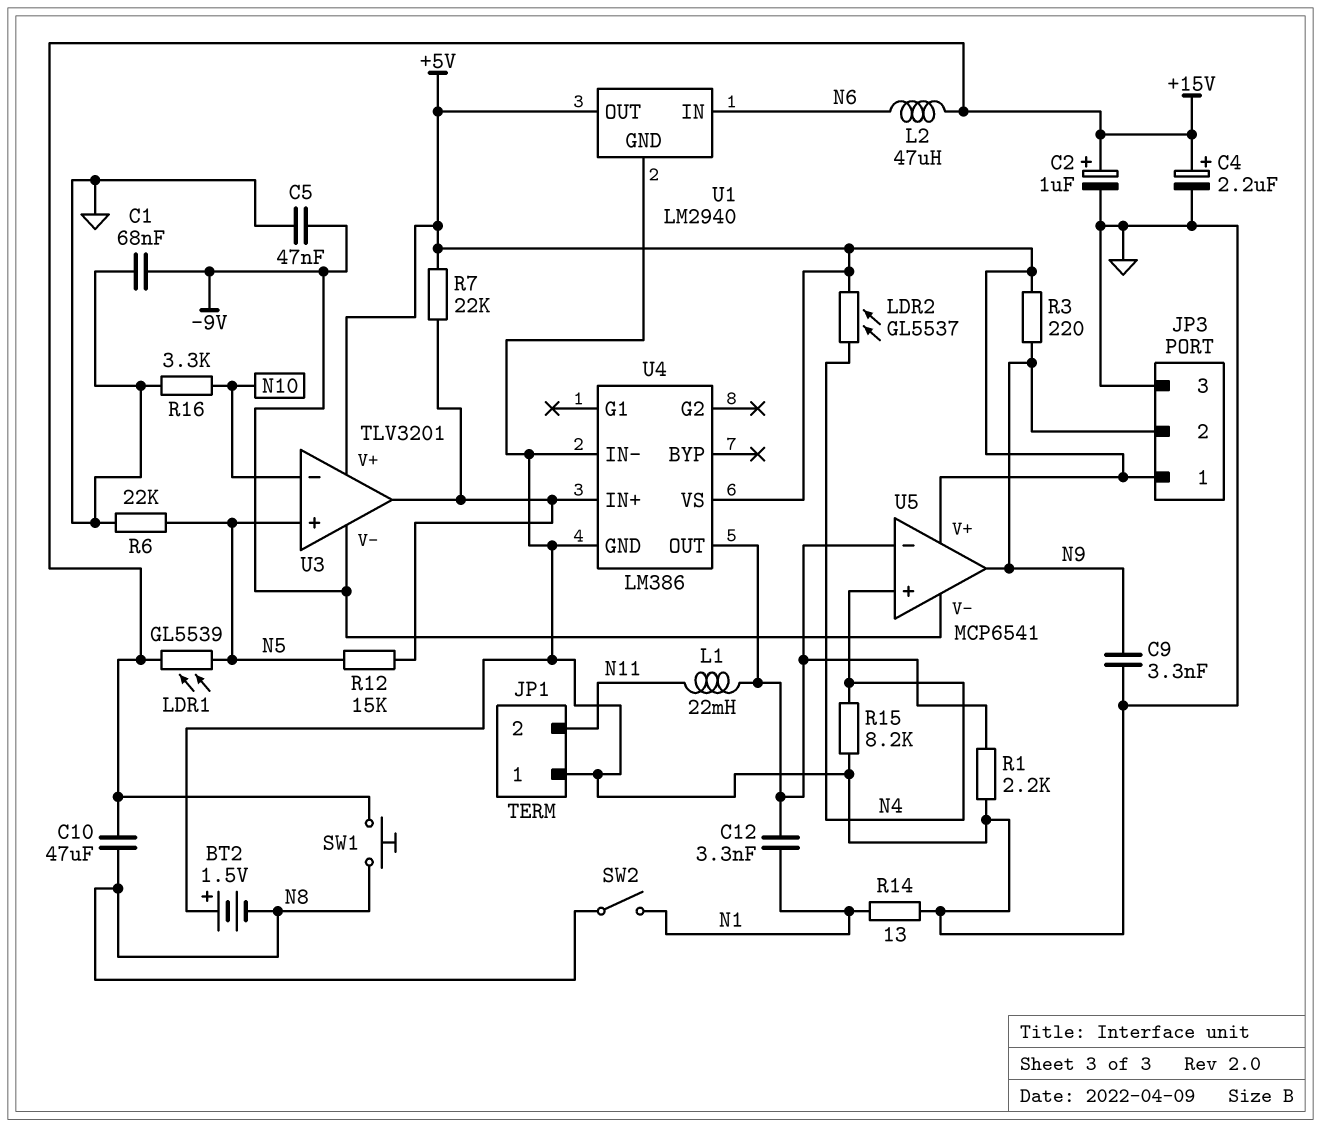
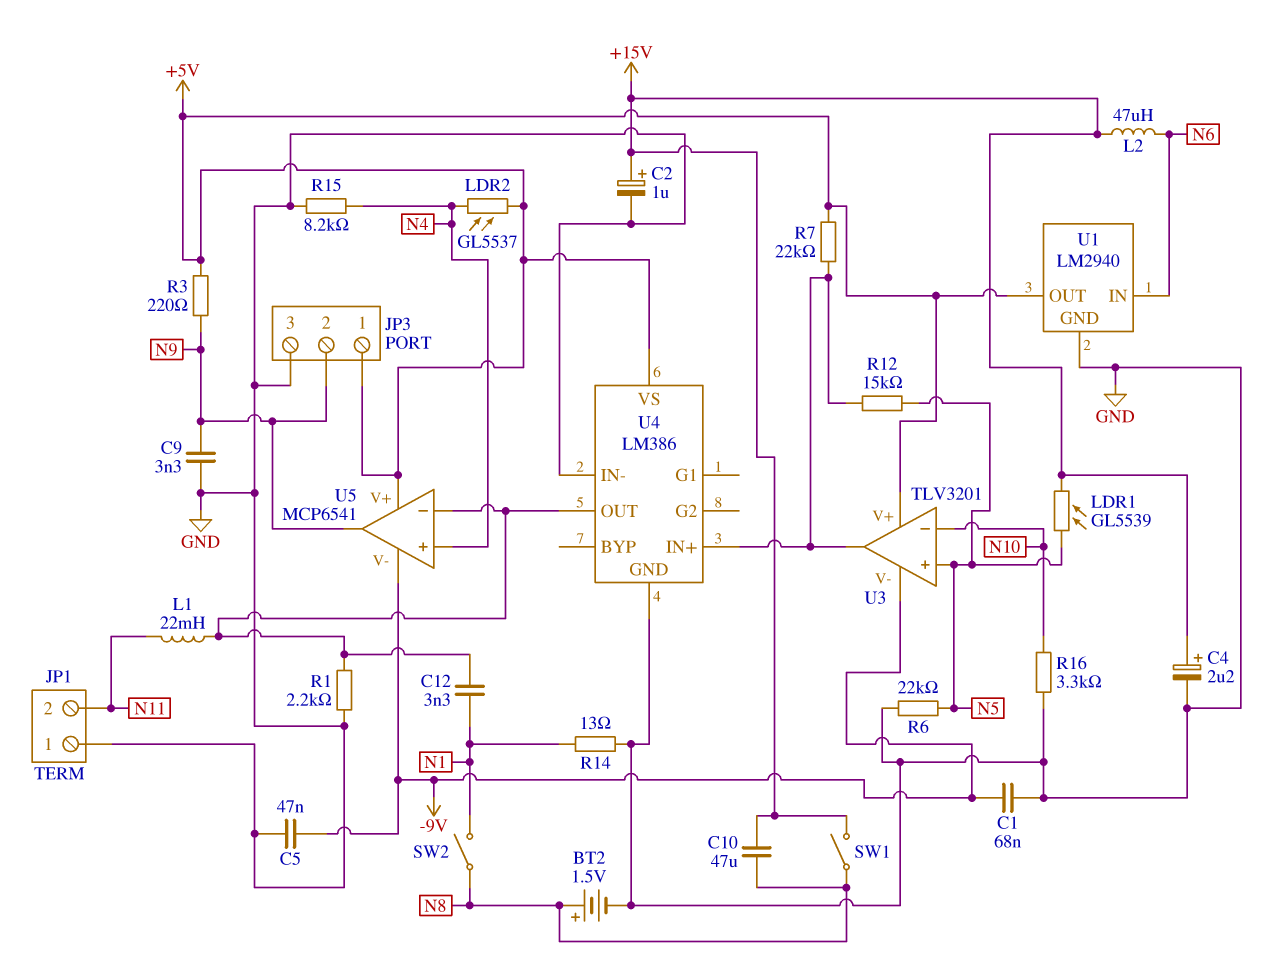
BT2: 1.5V (plus GND, minus N8) -> 1.5V (plus N8, minus GND)
SW1: button (+15V, N8) -> switch (+15V, N8)

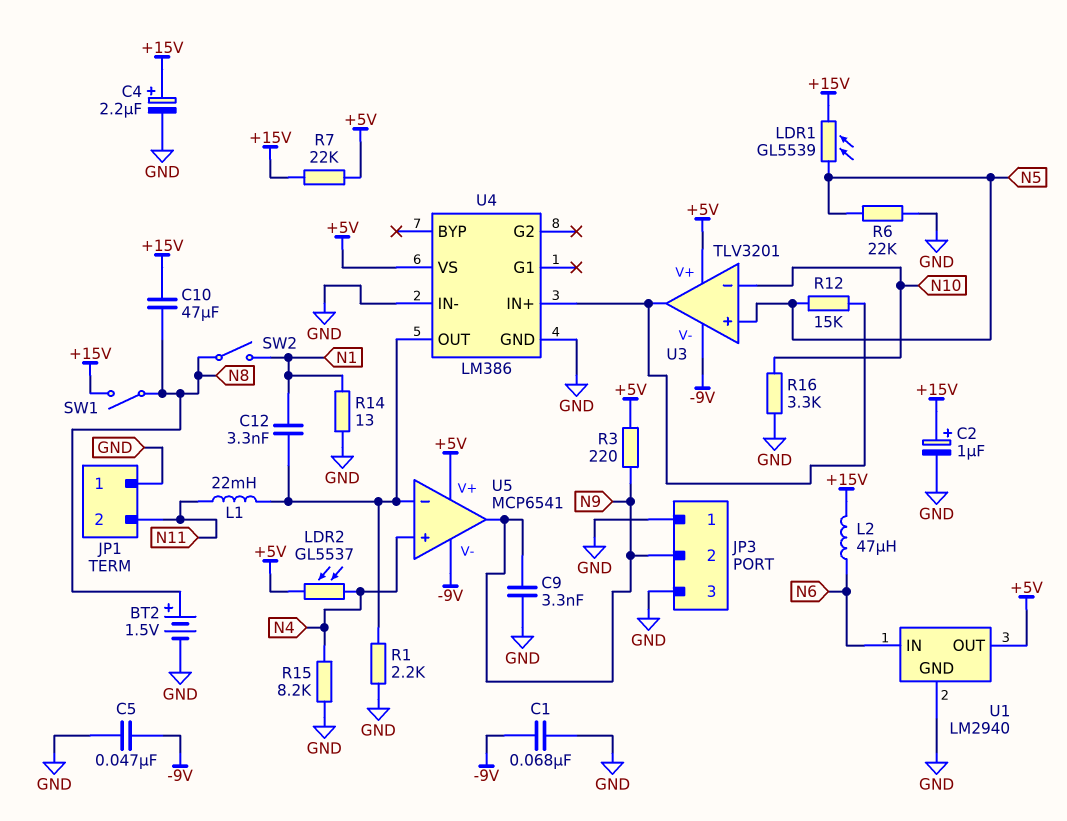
JP3 pin 1: +5V -> GND
R7: 22k (+5V, U3/out) -> 22k (+5V, +15V)

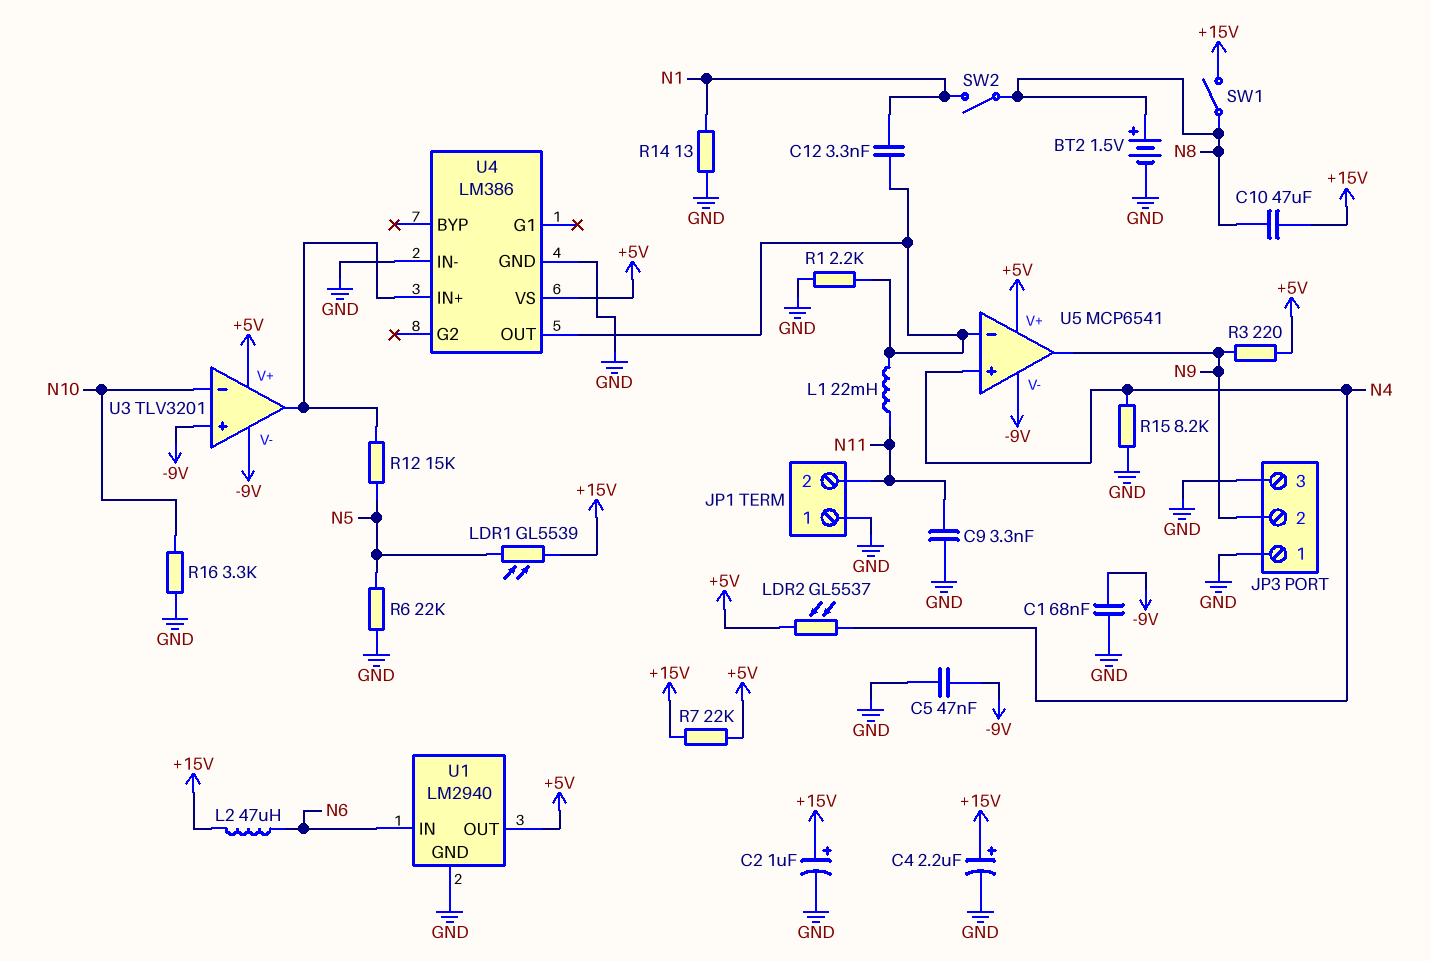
C9: 3.3nF (GND, N9) -> 3.3nF (GND, N11)
U3 pin in+: N5 -> -9V

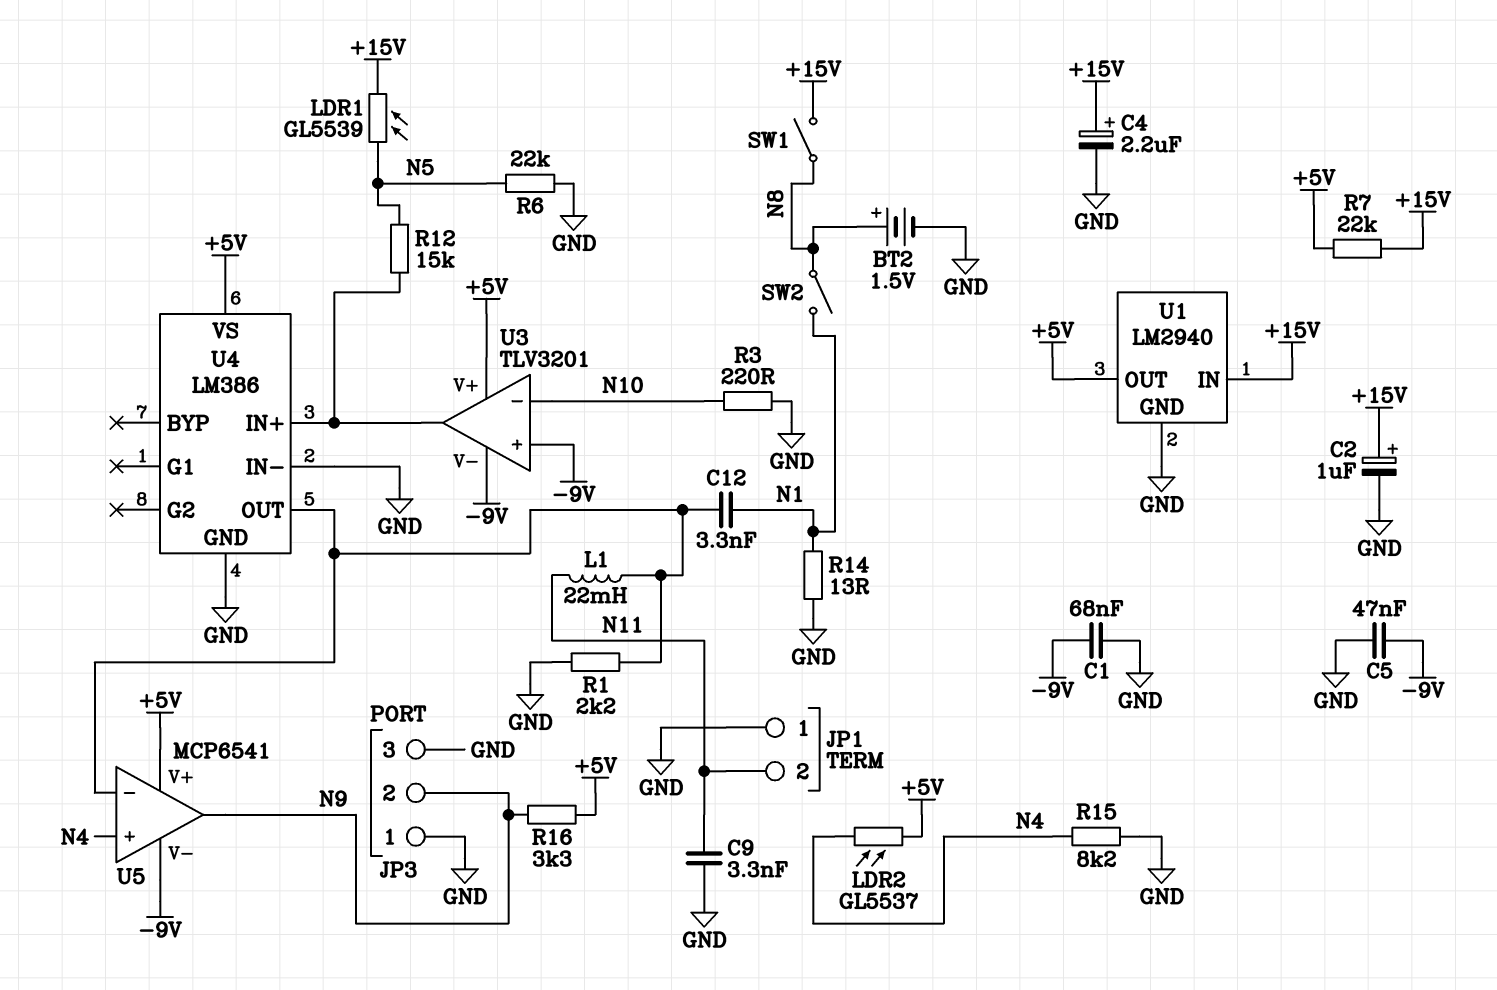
C10: 47uF (+15V, N8) -> none
L2: 47uH (+15V, N6) -> none
R3: 220 (+5V, N9) -> 220 (GND, N10)
R16: 3.3k (GND, N10) -> 3.3k (+5V, N9)
U1 pin IN: N6 -> +15V

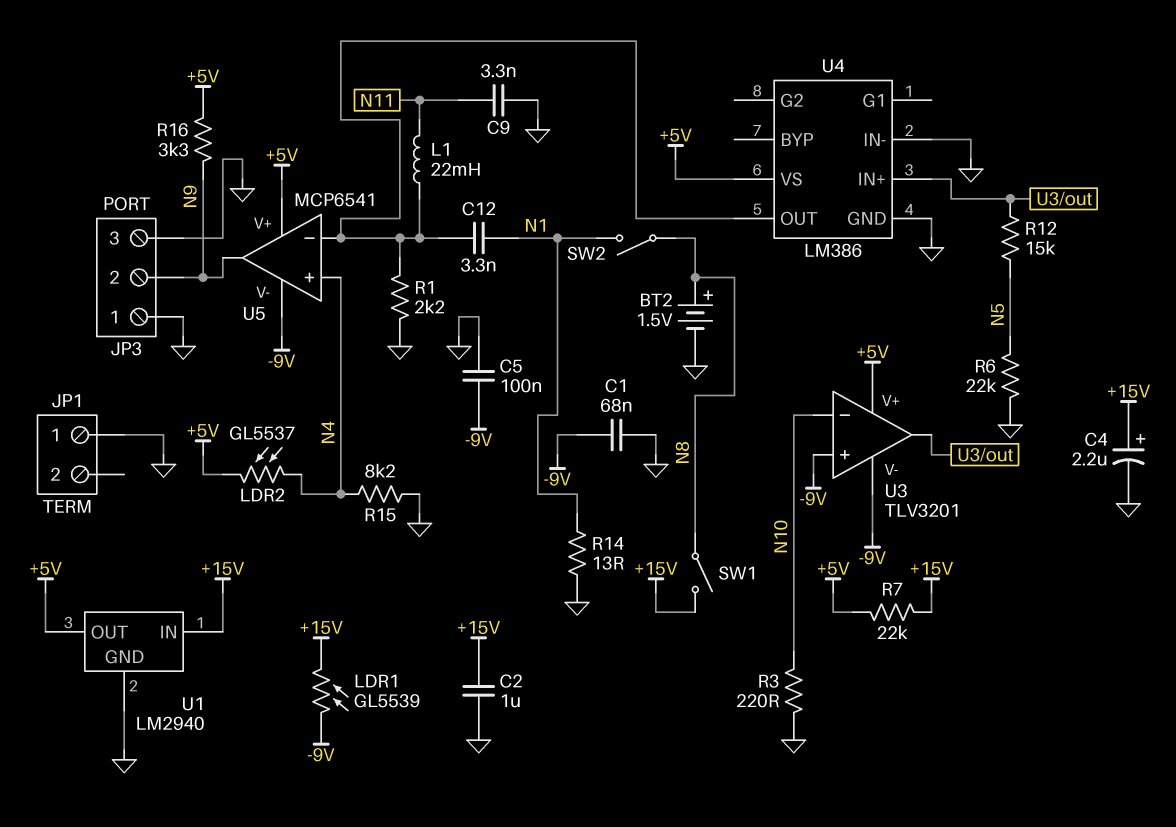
C2: 1uF (plus +15V, minus GND) -> 1uF (+15V, GND)
C5: 47nF (-9V, GND) -> 100nF (-9V, GND)
JP1 pin 2: N11 -> none
LDR1: GL5539 (+15V, N5) -> GL5539 (+15V, -9V)

